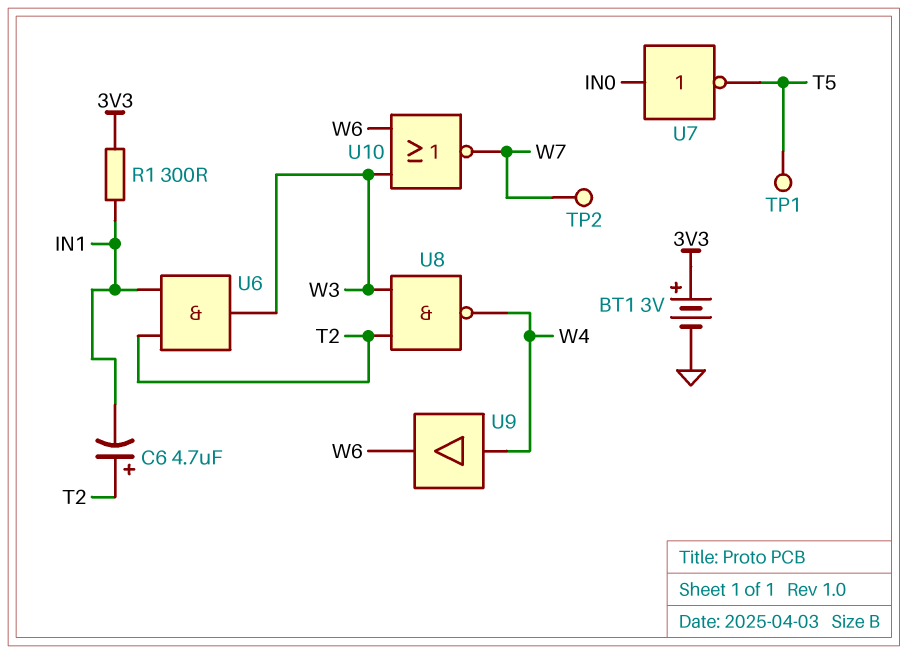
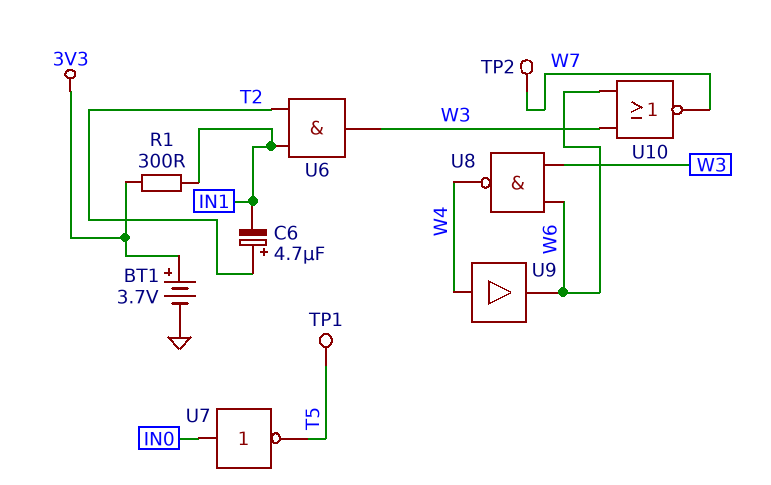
BT1: 3V (plus 3V3, minus GND) -> 3.7V (plus 3V3, minus GND)
U8: NAND (in T2, in W3, out W4) -> NAND (in W3, in W6, out W4)

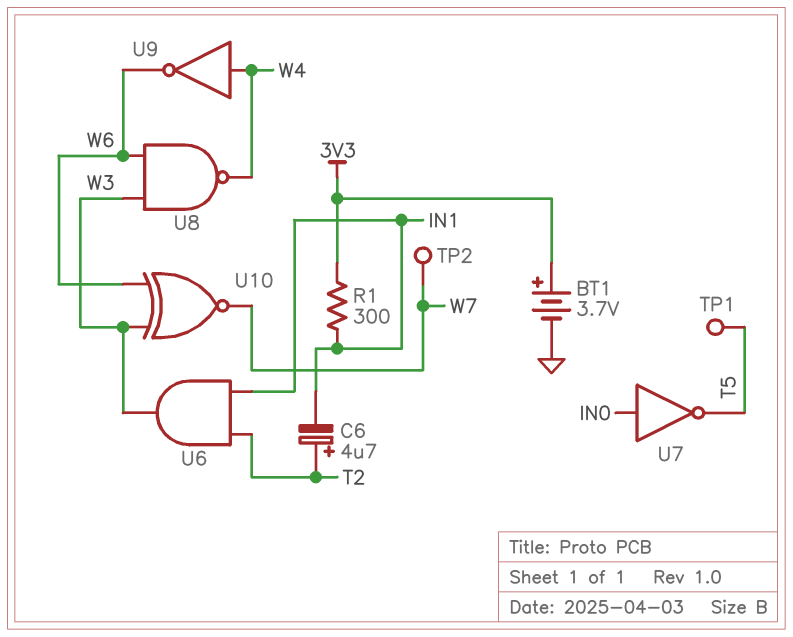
U9: buffer (in W4, out W6) -> NOT (in W4, out W6)
U10: NOR (in W3, in W6, out W7) -> XNOR (in W3, in W6, out W7)

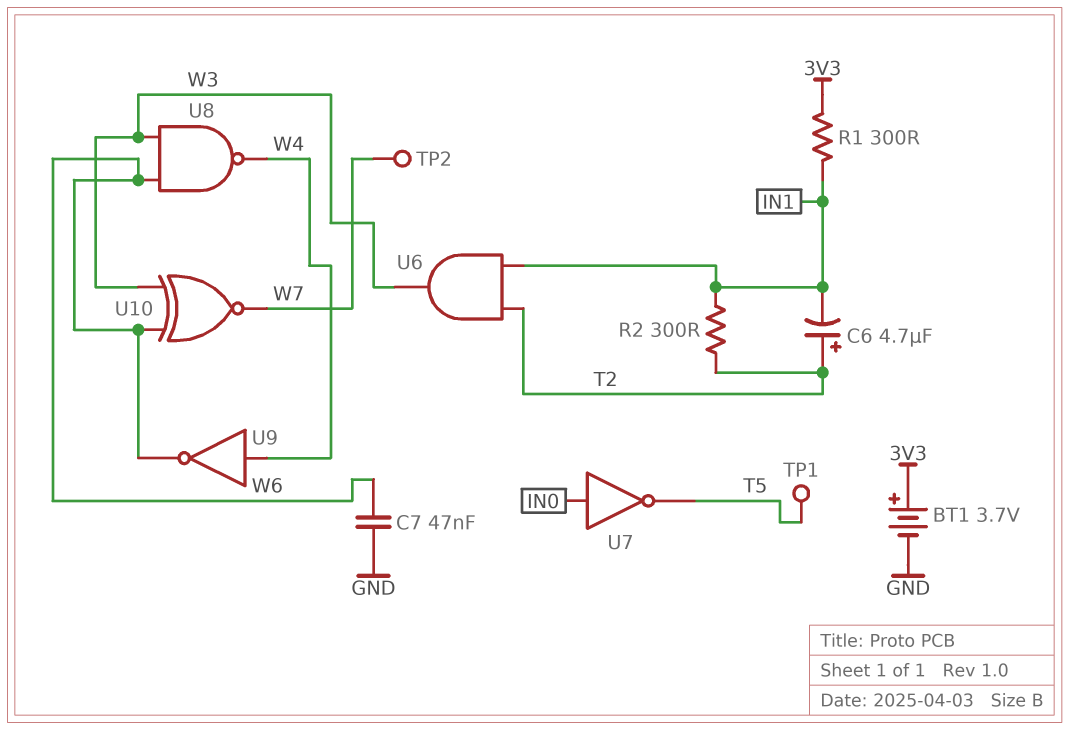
C7: none -> 47nF (GND, W6)
R2: none -> 300 (IN1, T2)

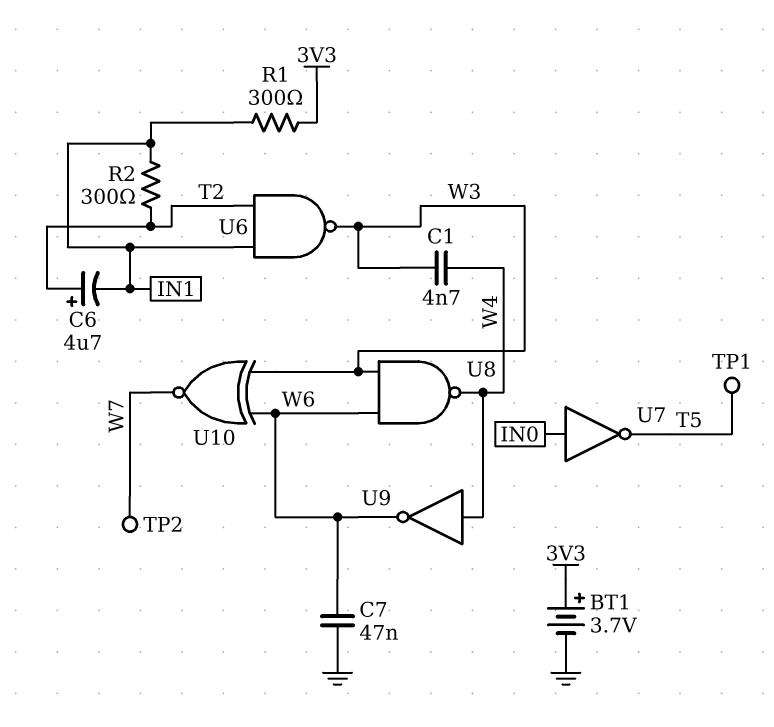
C1: none -> 4.7nF (W3, W4)
U6: AND (in IN1, in T2, out W3) -> NAND (in IN1, in T2, out W3)

